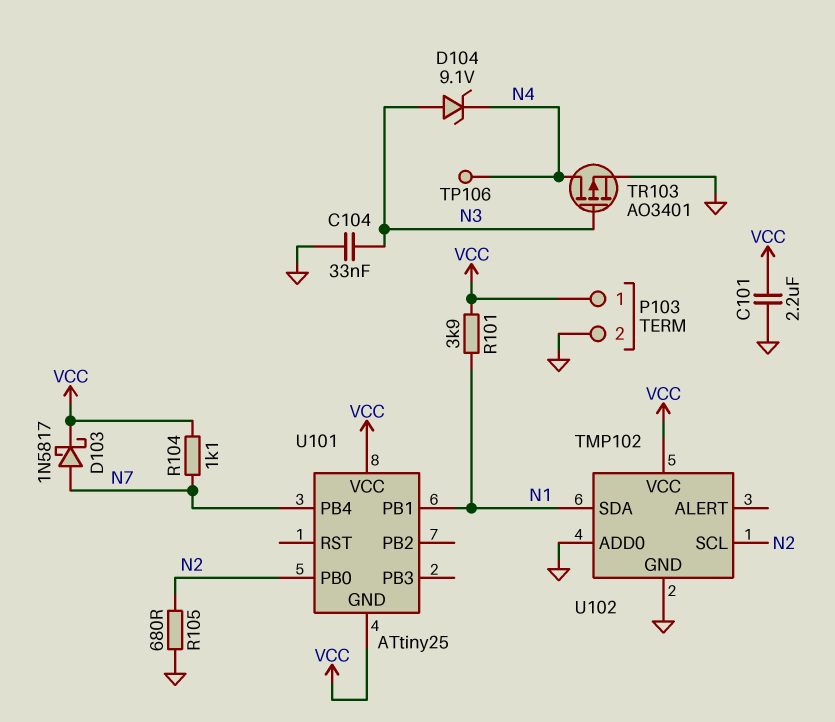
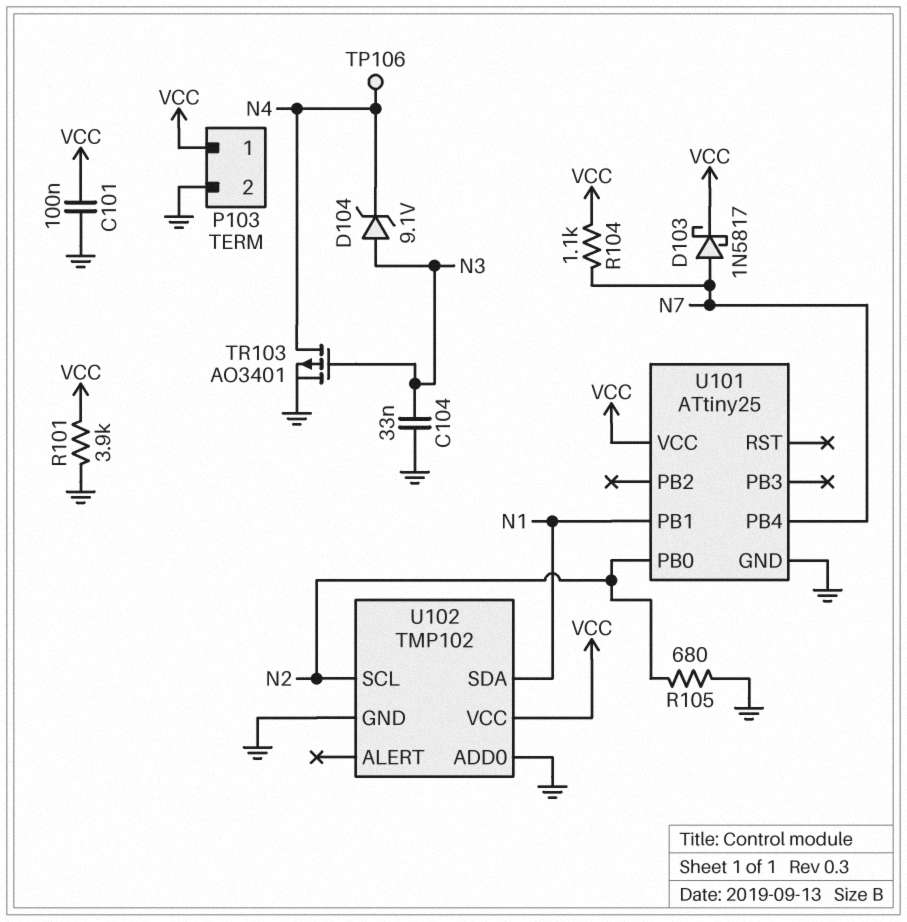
C101: 2.2uF (GND, VCC) -> 100nF (GND, VCC)
R101: 3.9k (N1, VCC) -> 3.9k (GND, VCC)
U101 pin GND: VCC -> GND

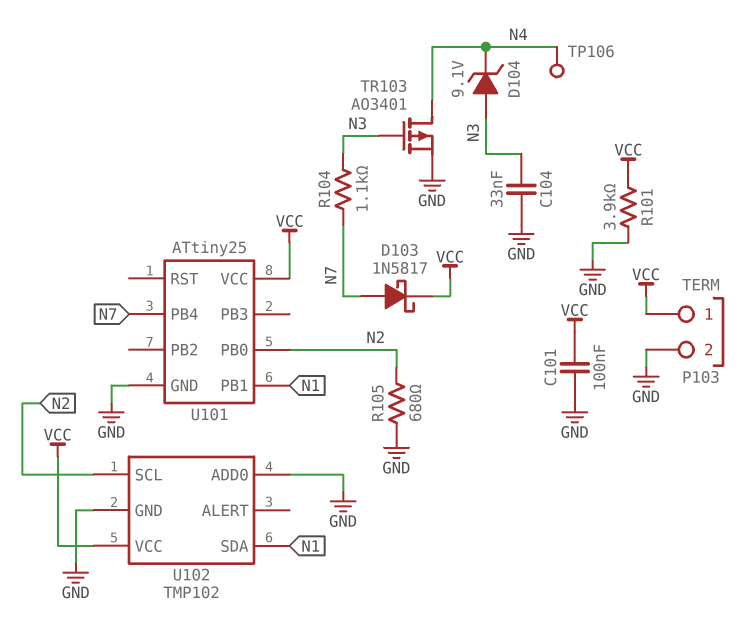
R104: 1.1k (N7, VCC) -> 1.1k (N3, N7)

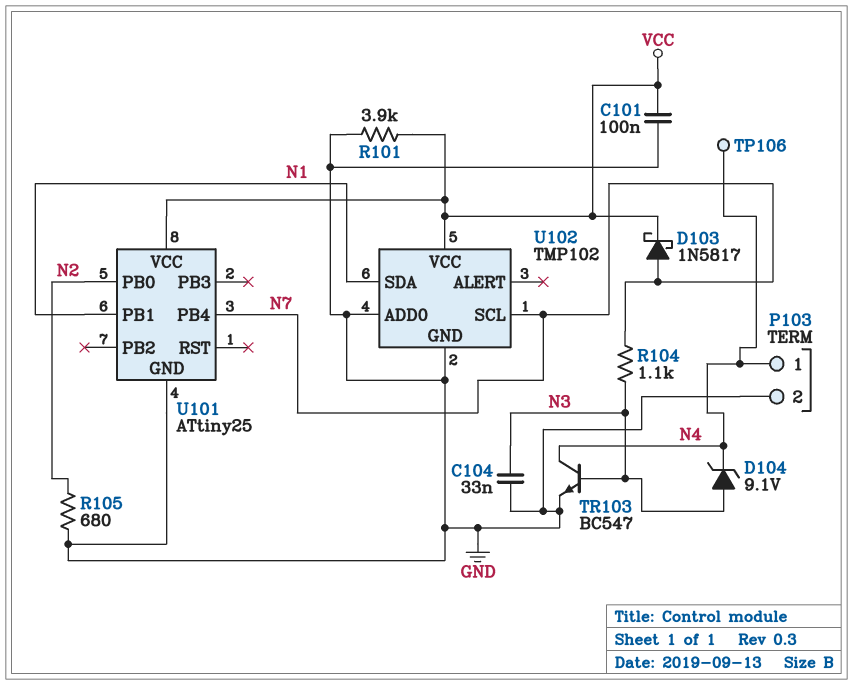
P103 pin 1: VCC -> N4
TR103: PMOS AO3401 (G N3, D N4, S GND) -> NPN BC547 (B N3, C N4, E GND)
U102 pin SCL: N2 -> N7

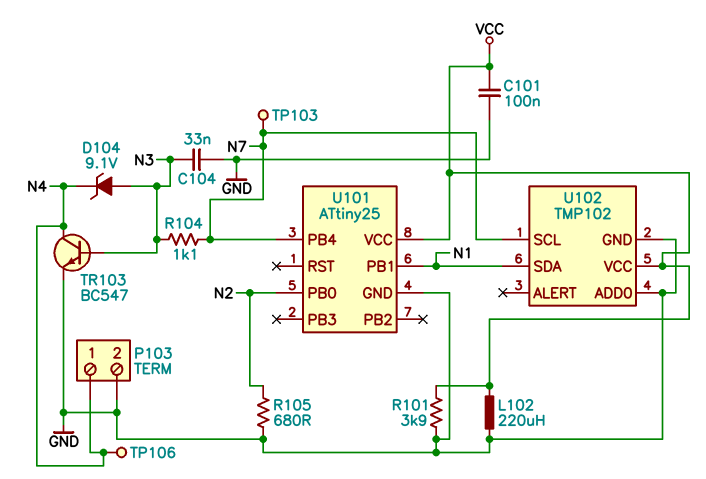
D103: schottky 1N5817 (A N7, K VCC) -> none
L102: none -> 220uH (GND, VCC)
TP103: none -> test point (N7)

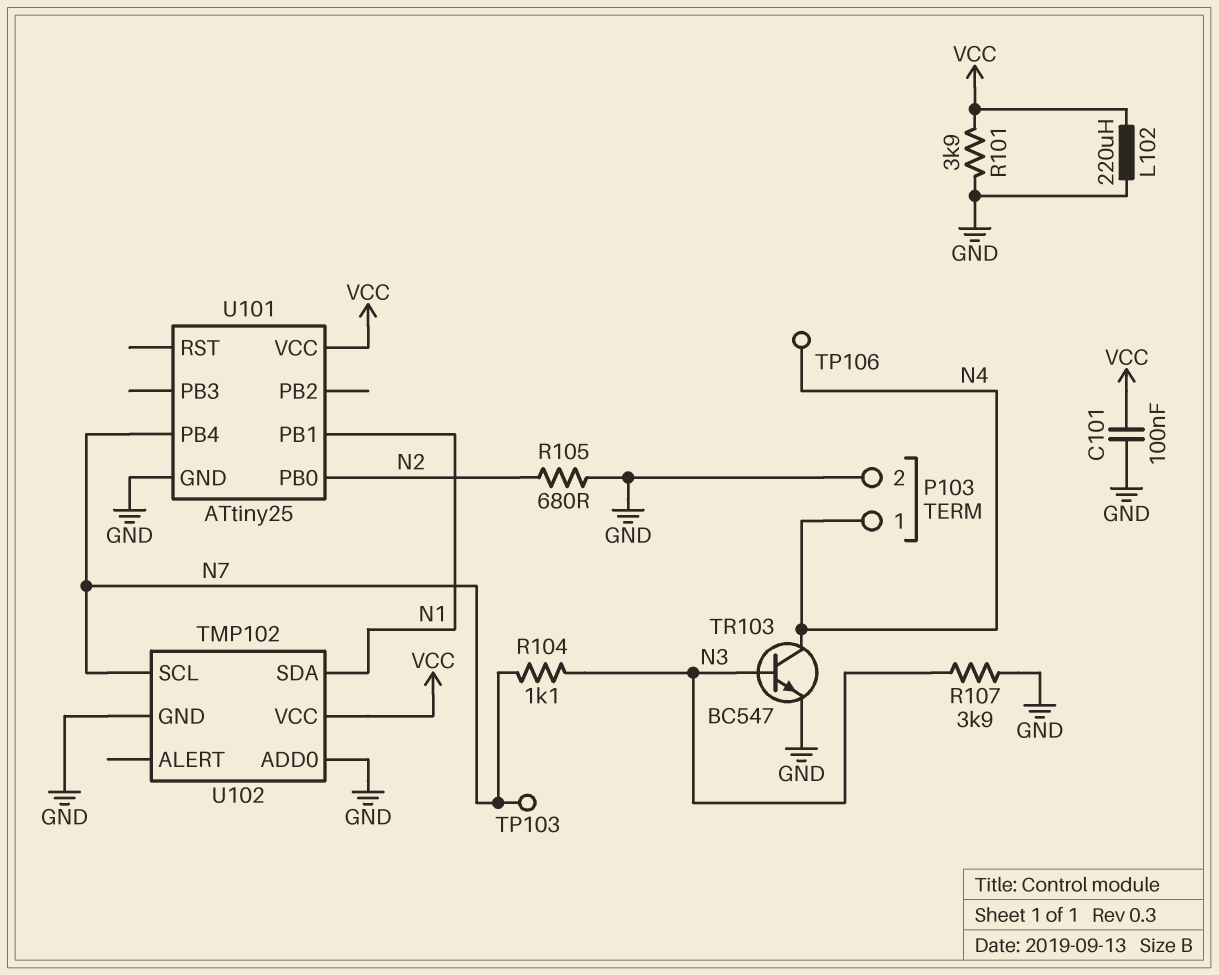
C104: 33nF (GND, N3) -> none
D104: zener 9.1V (A N3, K N4) -> none
R107: none -> 3.9k (GND, N3)

